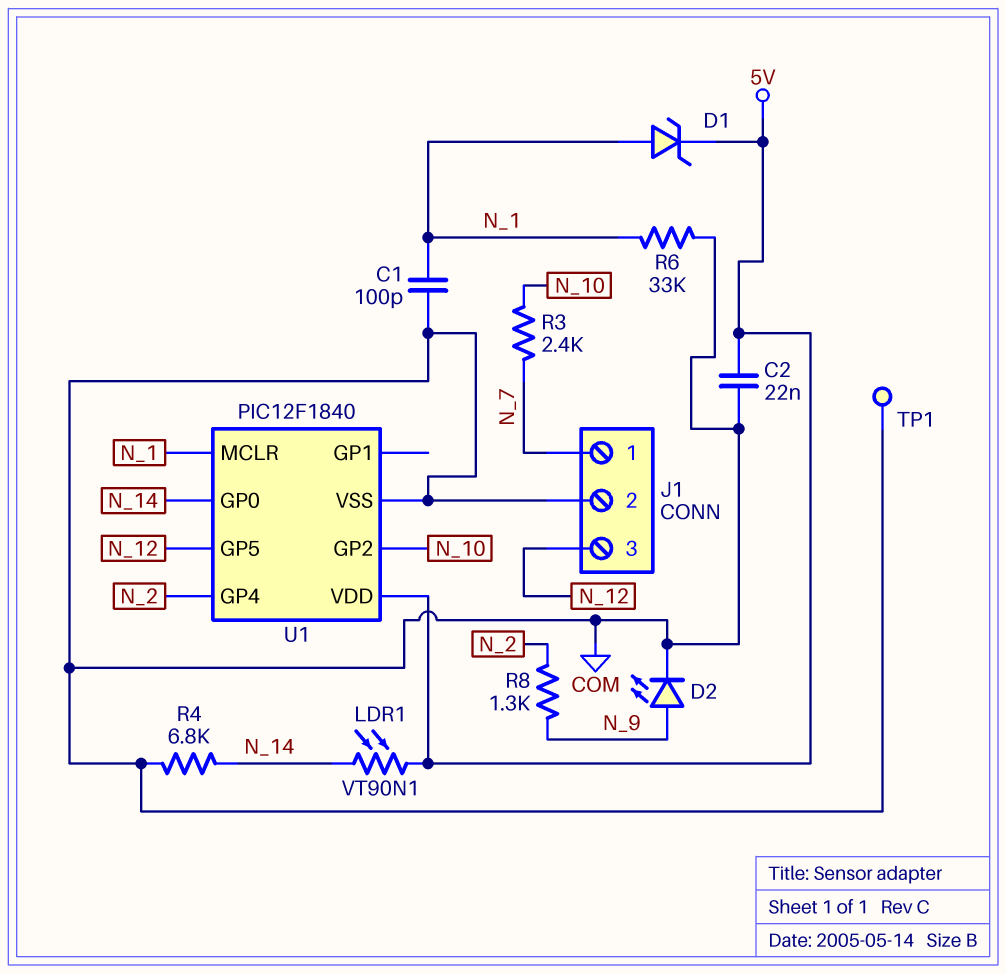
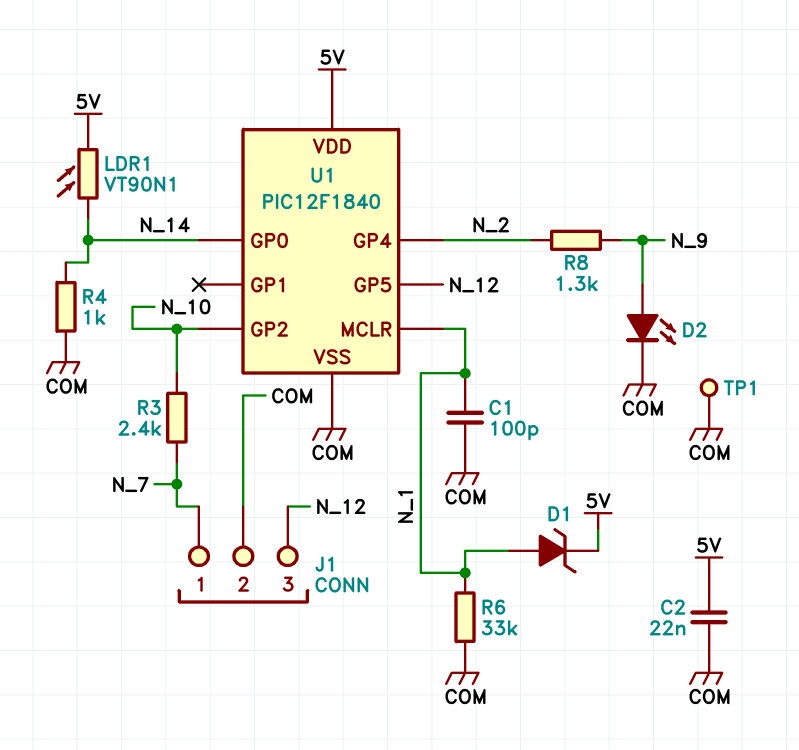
R4: 6.8k (COM, N_14) -> 1k (COM, N_14)

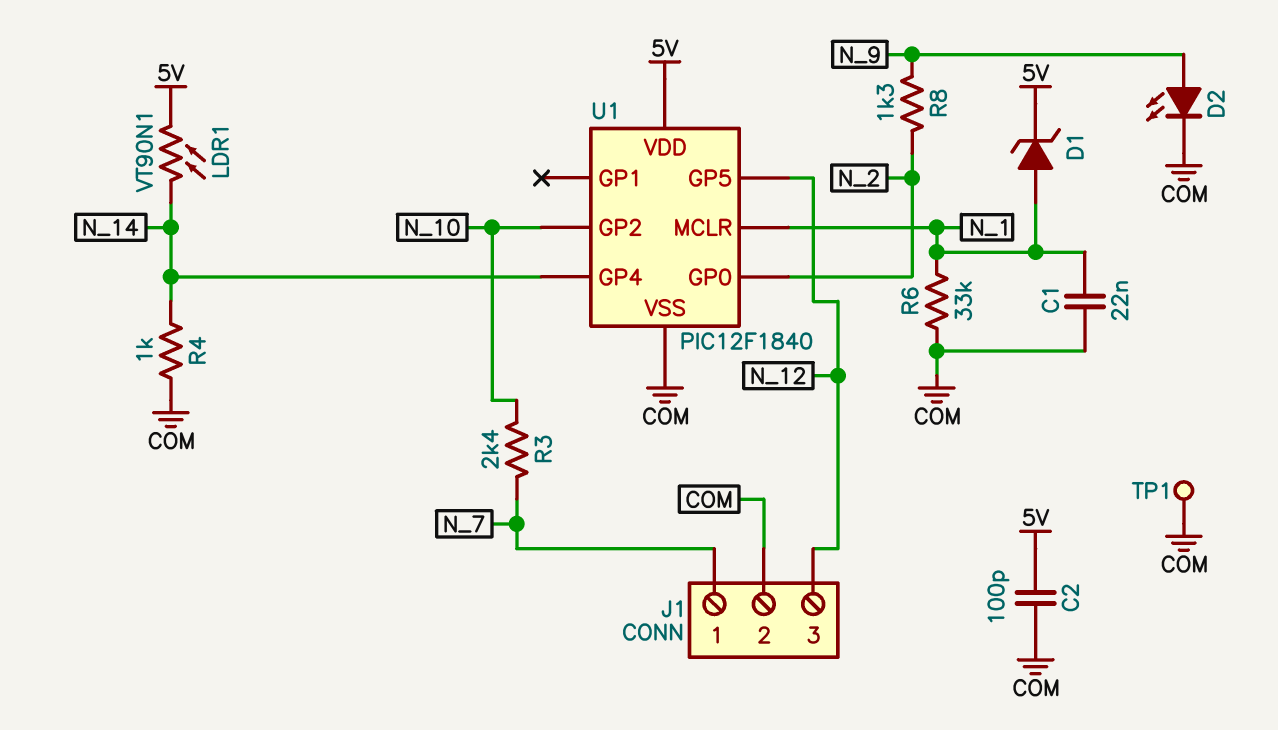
C1: 100pF (COM, N_1) -> 22nF (COM, N_1)
C2: 22nF (5V, COM) -> 100pF (5V, COM)
U1 pin GP0: N_14 -> N_2
U1 pin GP4: N_2 -> N_14

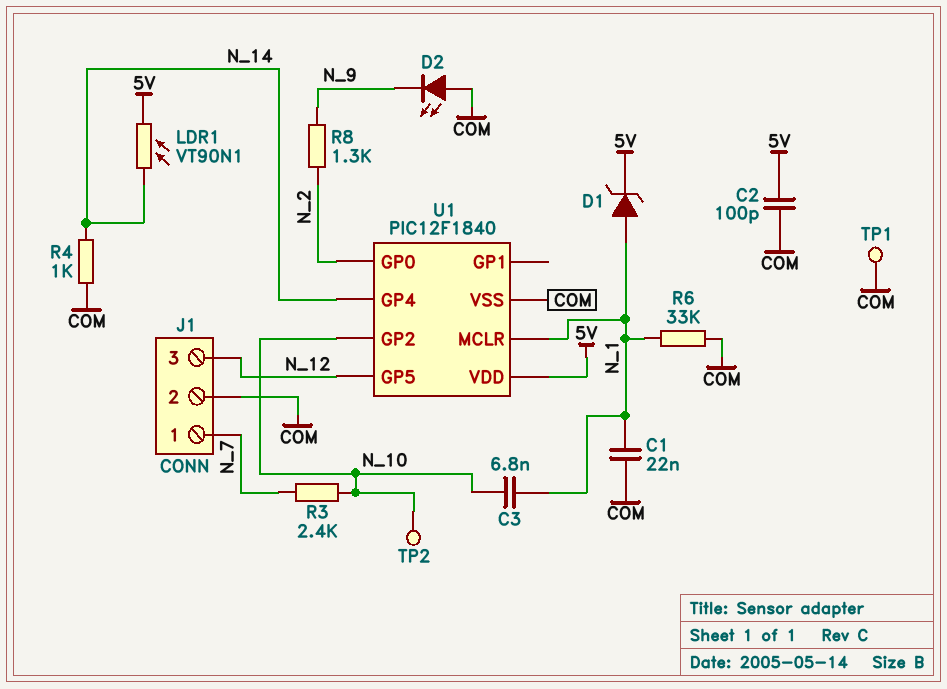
C3: none -> 6.8nF (N_1, N_10)
D2: LED (A N_9, K COM) -> LED (A COM, K N_9)
TP2: none -> test point (N_10)

